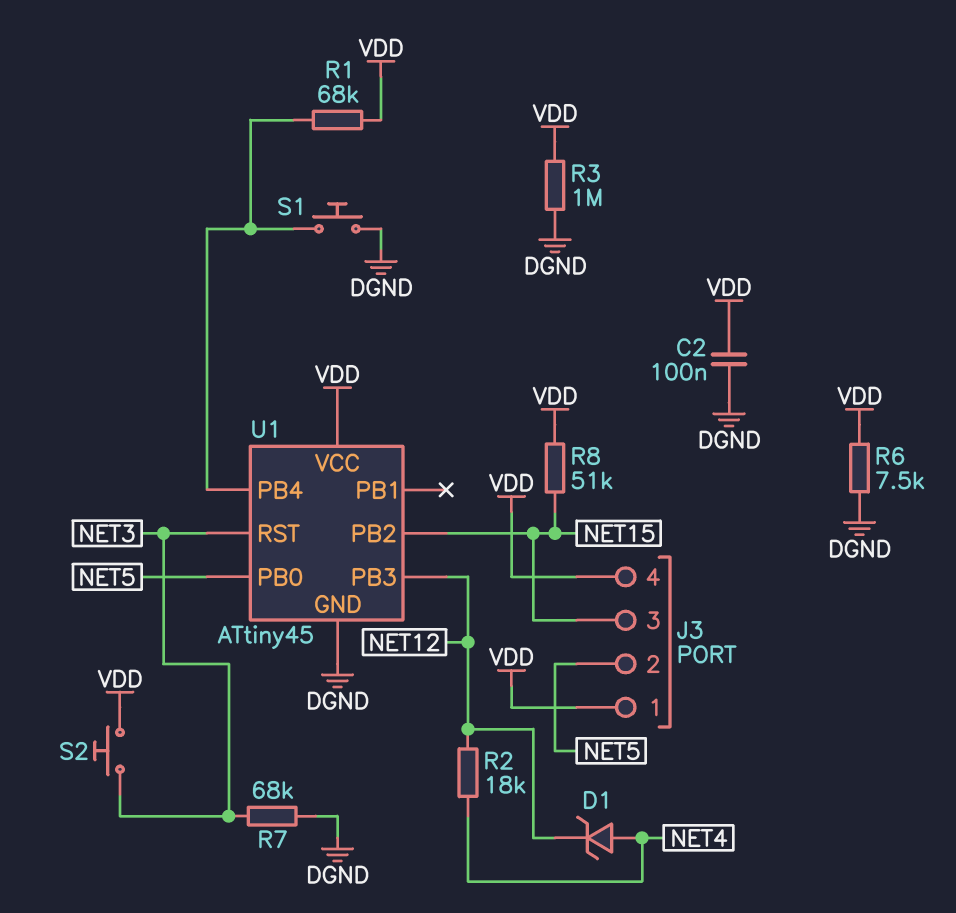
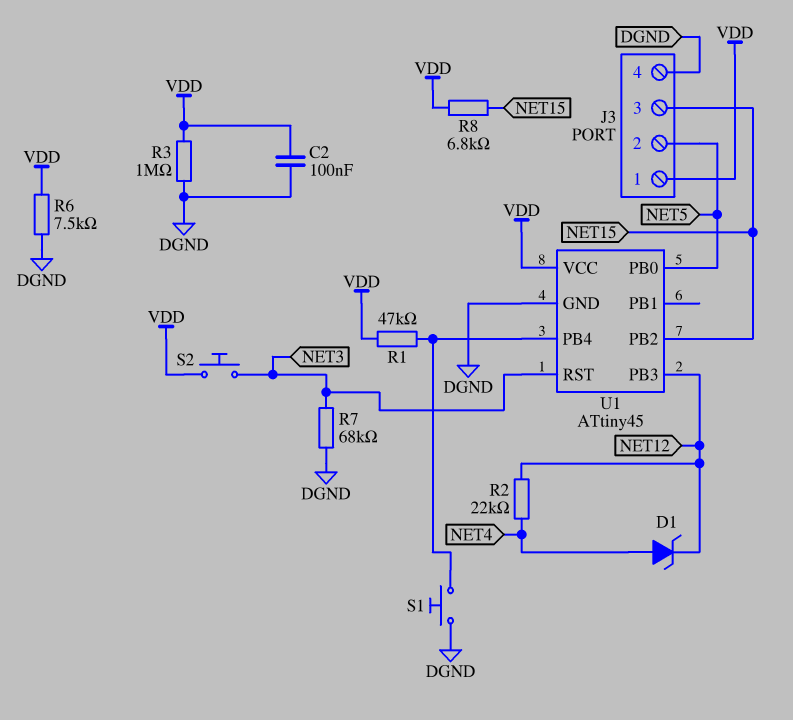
J3 pin 4: VDD -> DGND
R1: 68k (U1/PB4, VDD) -> 47k (U1/PB4, VDD)
R2: 18k (NET4, NET12) -> 22k (NET4, NET12)
R8: 51k (NET15, VDD) -> 6.8k (NET15, VDD)

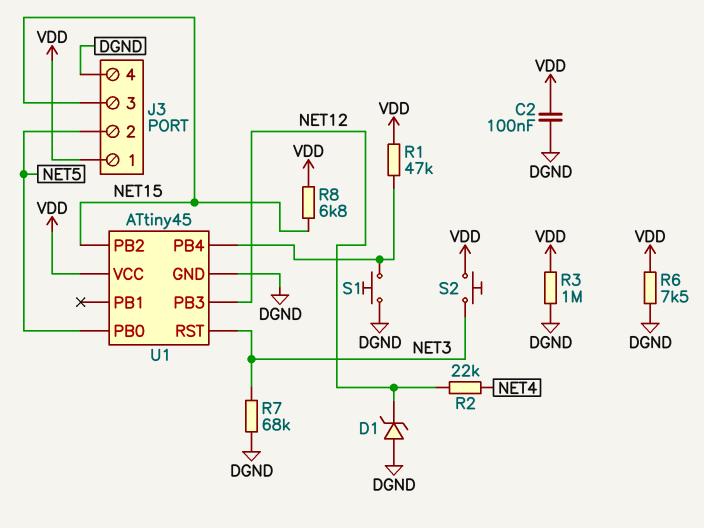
D1: zener (A NET4, K NET12) -> zener (A DGND, K NET12)

